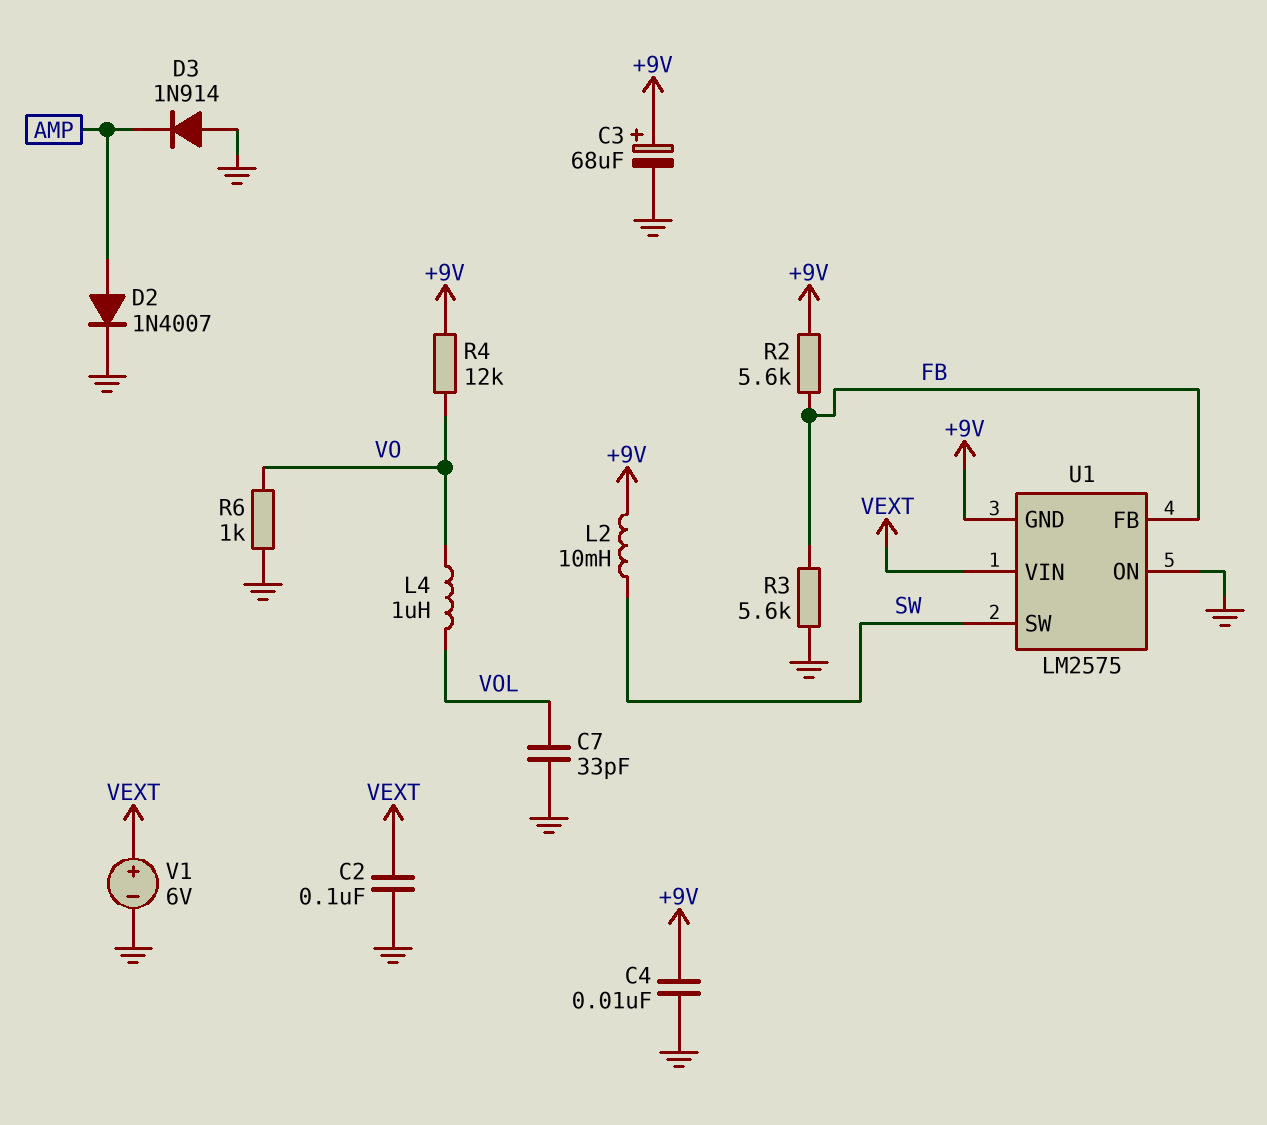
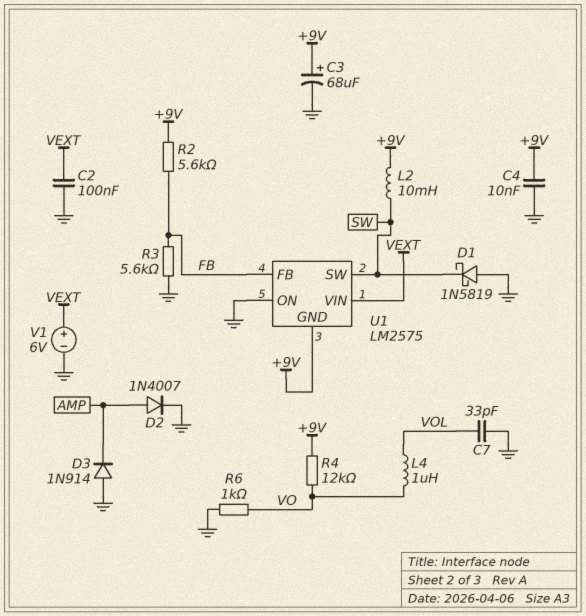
D1: none -> schottky 1N5819 (A GND, K SW)

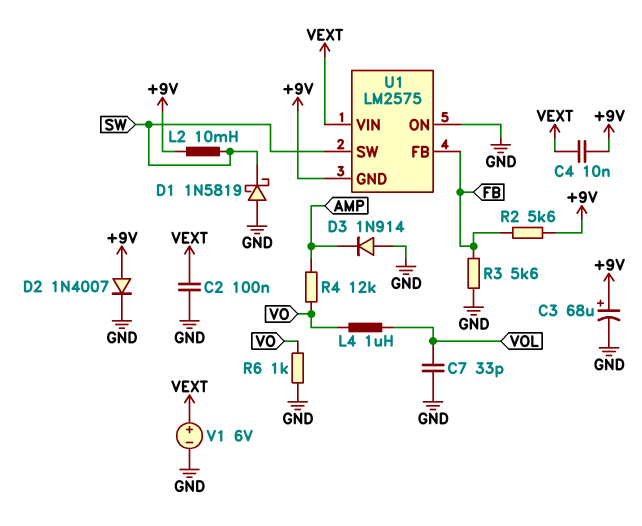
C4: 10nF (+9V, GND) -> 10nF (+9V, VEXT)
D2: diode 1N4007 (A AMP, K GND) -> diode 1N4007 (A +9V, K GND)
R4: 12k (+9V, VO) -> 12k (AMP, VO)

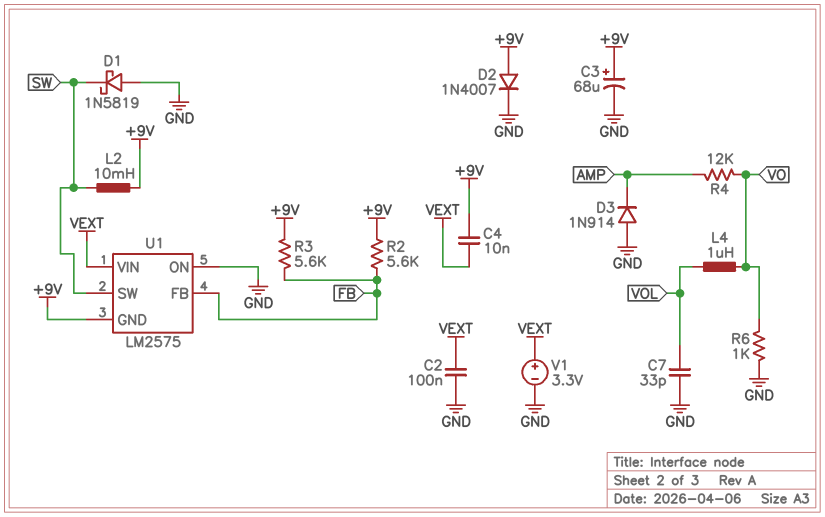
R3: 5.6k (FB, GND) -> 5.6k (+9V, FB)
V1: 6V (plus VEXT, minus GND) -> 3.3V (plus VEXT, minus GND)

